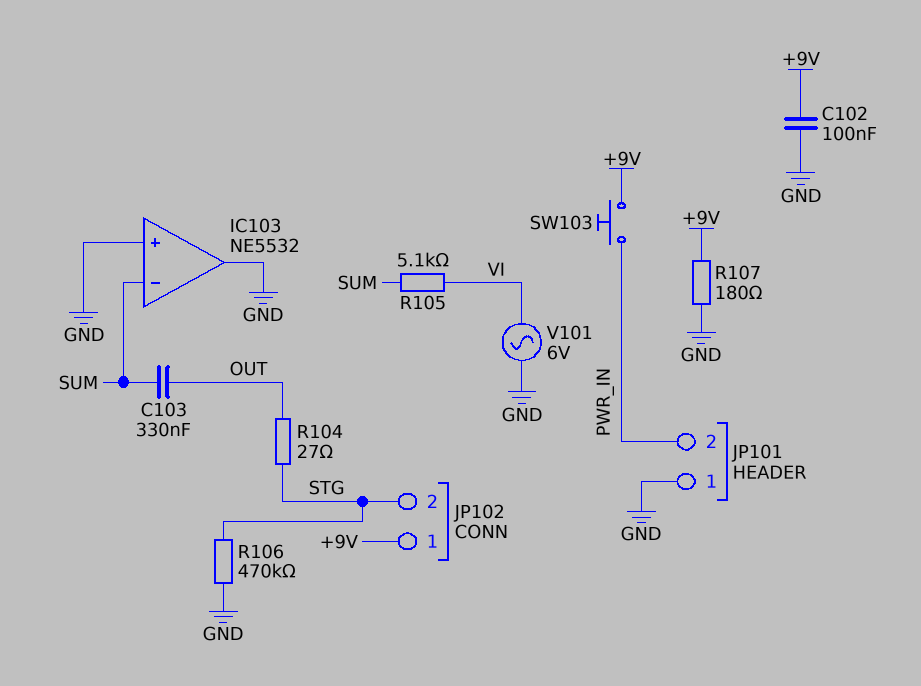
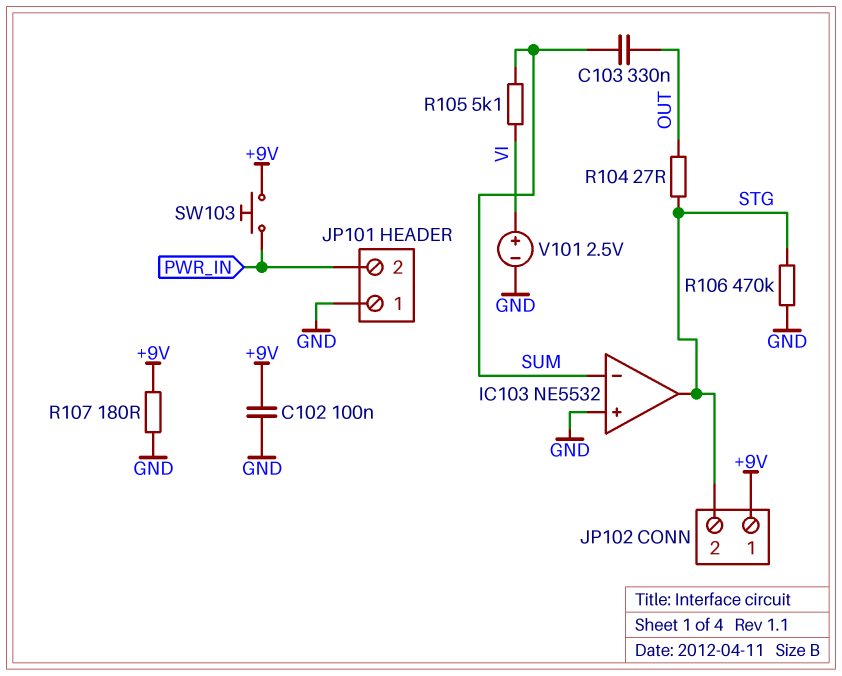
IC103 pin out: GND -> STG
V101: AC 6V (GND, VI) -> 2.5V (plus VI, minus GND)

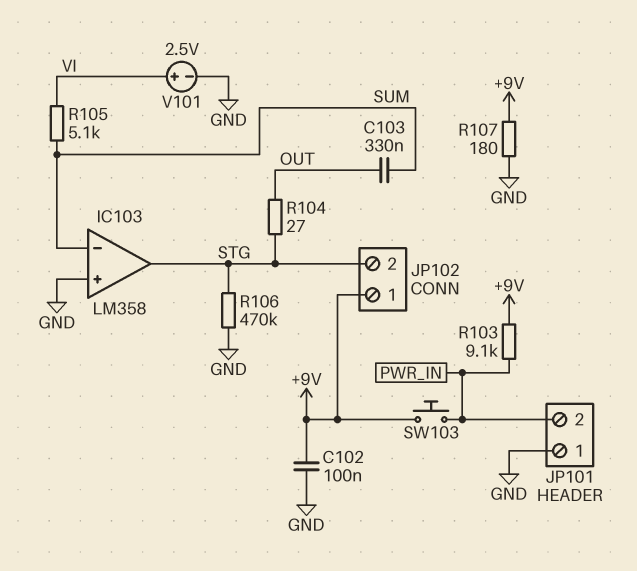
IC103: NE5532 -> LM358
R103: none -> 9.1k (+9V, PWR_IN)

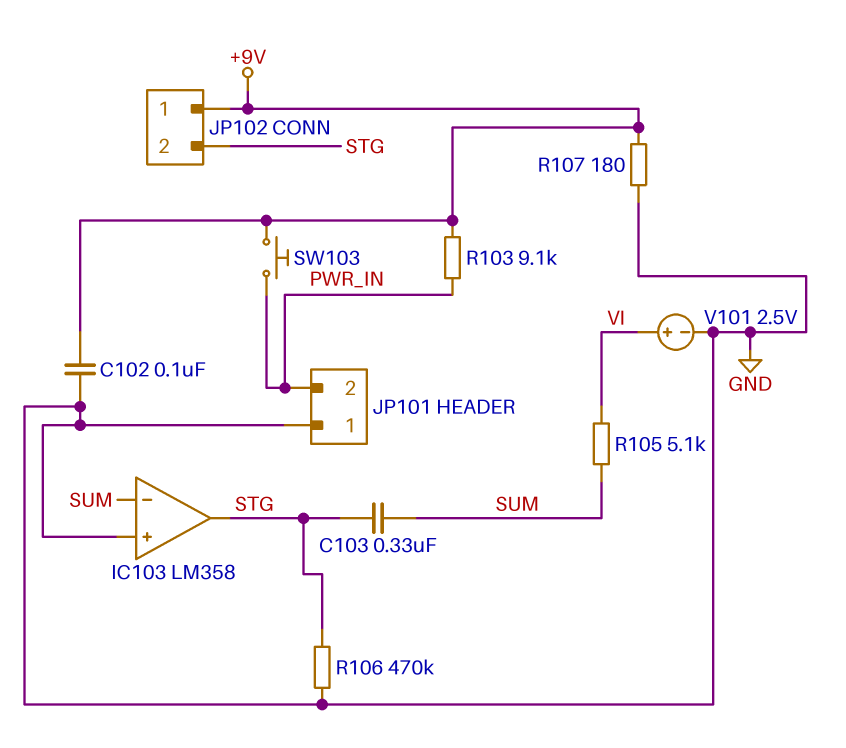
C103: 330nF (OUT, SUM) -> 330nF (STG, SUM)
R104: 27 (OUT, STG) -> none

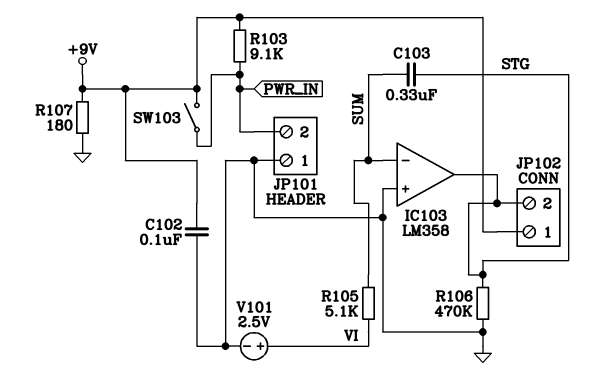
SW103: button (+9V, PWR_IN) -> switch (+9V, PWR_IN)

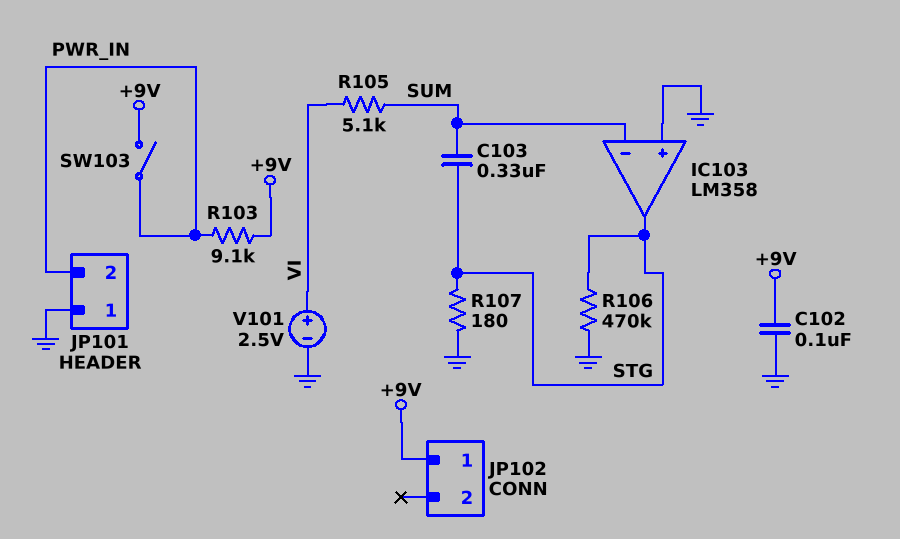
JP102 pin 2: STG -> none
R107: 180 (+9V, GND) -> 180 (GND, STG)

